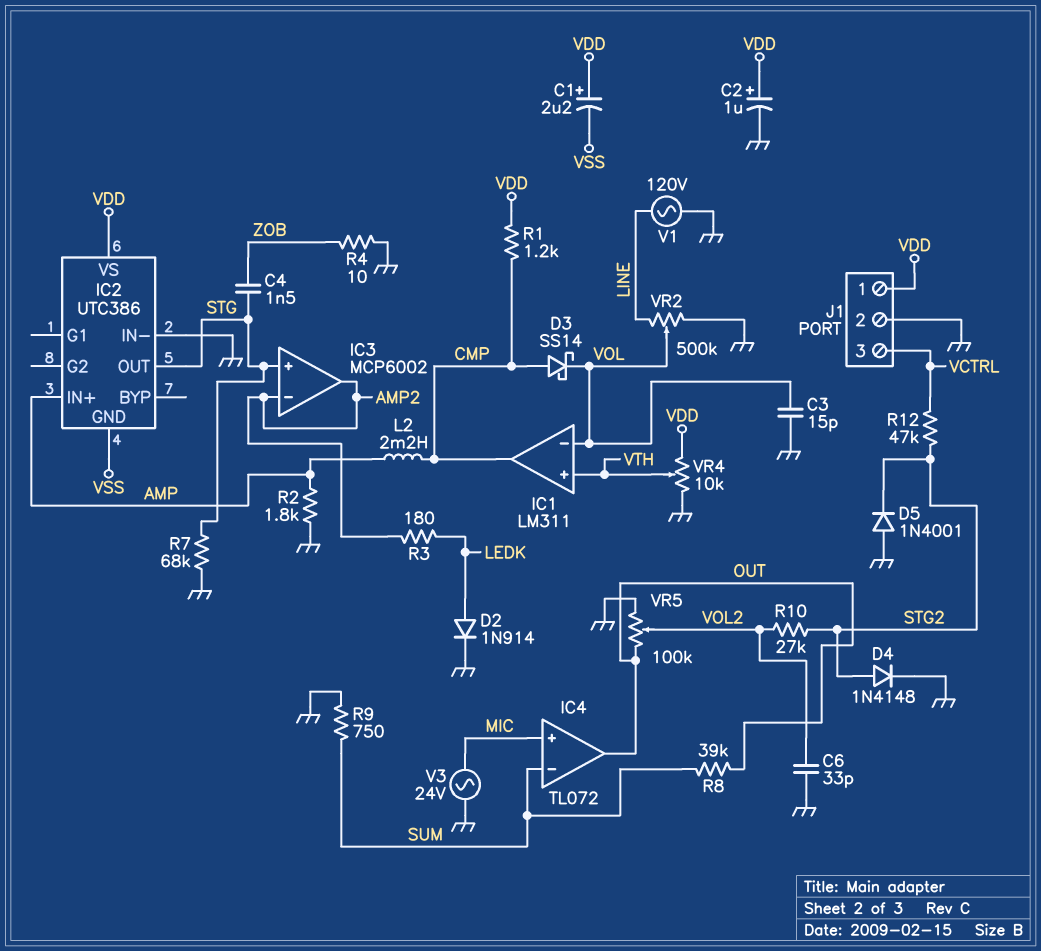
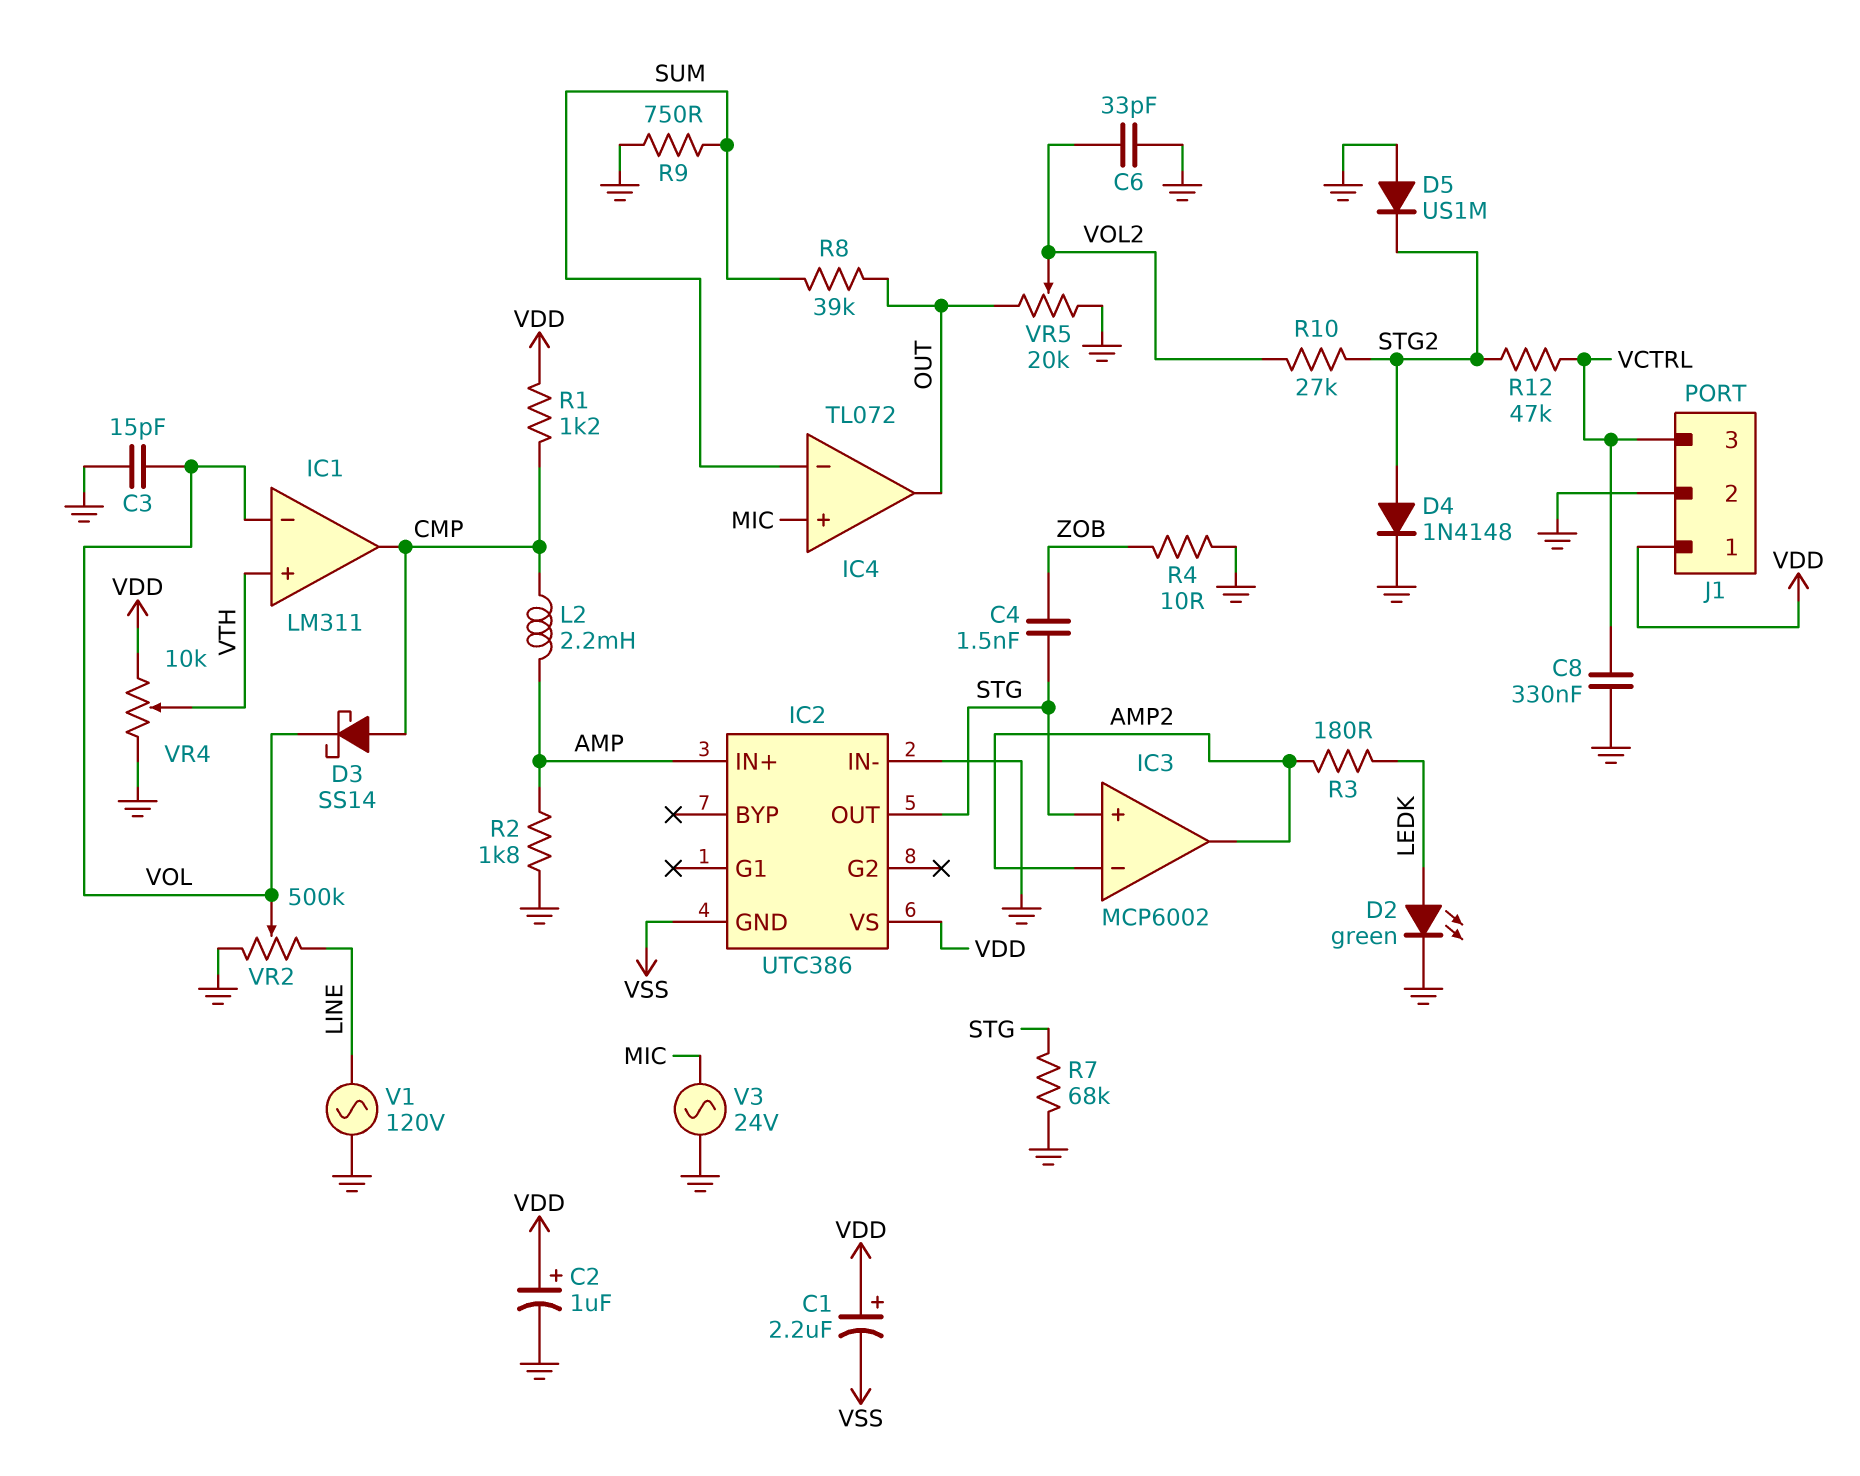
C8: none -> 330nF (GND, VCTRL)
D2: diode 1N914 (A LEDK, K GND) -> LED green (A LEDK, K GND)
D5: diode 1N4001 (A GND, K STG2) -> diode US1M (A GND, K STG2)
VR5: 100k (GND, OUT, wiper VOL2) -> 20k (GND, OUT, wiper VOL2)

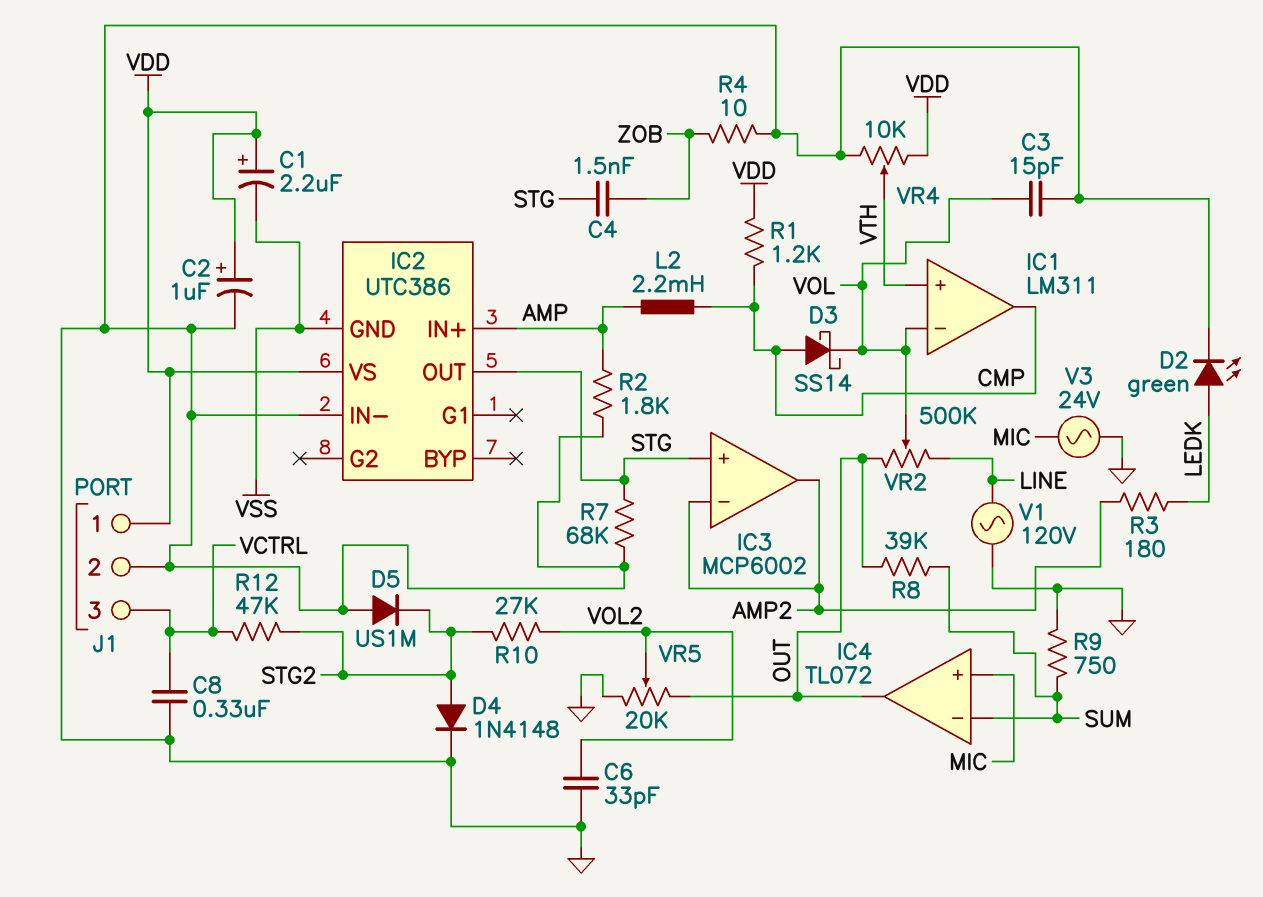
VR2: 500k (GND, LINE, wiper VOL) -> 500k (LINE, OUT, wiper VOL)

